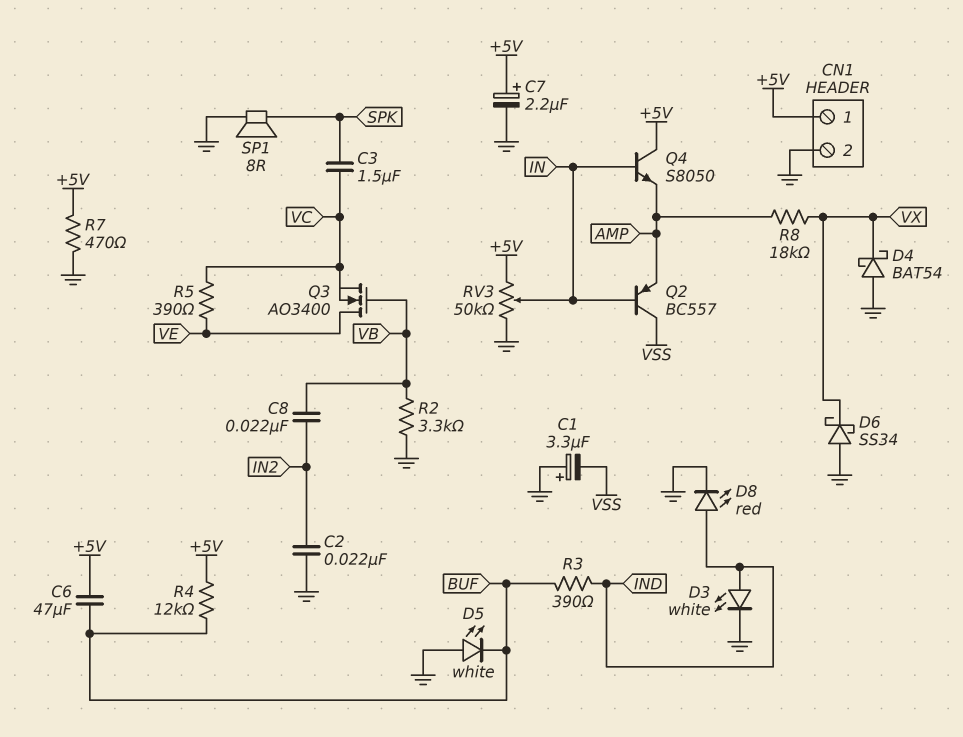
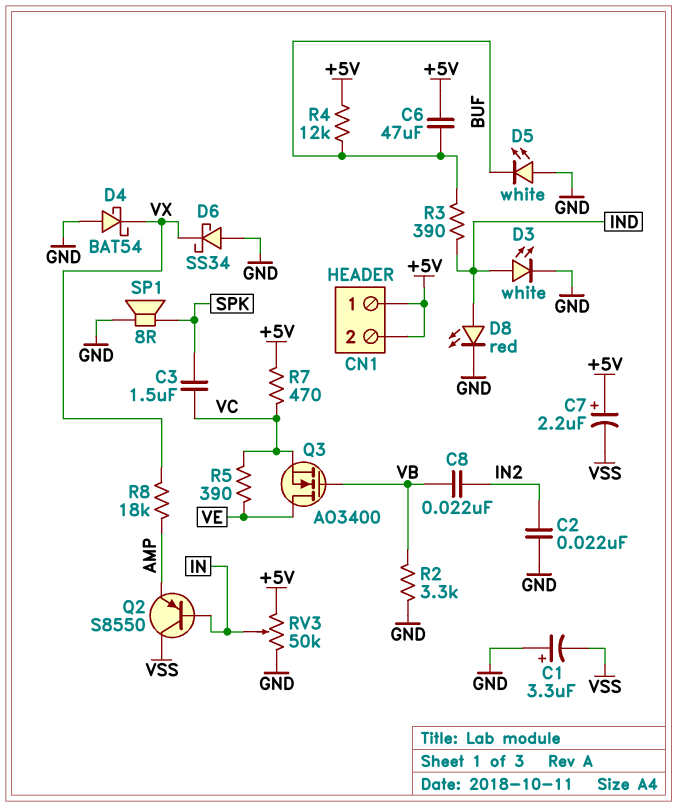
C7: 2.2uF (plus +5V, minus GND) -> 2.2uF (plus +5V, minus VSS)
CN1 pin 2: GND -> +5V
Q2: PNP BC557 (B IN, C VSS, E AMP) -> PNP S8550 (B IN, C VSS, E AMP)
Q4: NPN S8050 (B IN, C +5V, E AMP) -> none
R7: 470 (+5V, GND) -> 470 (+5V, VC)

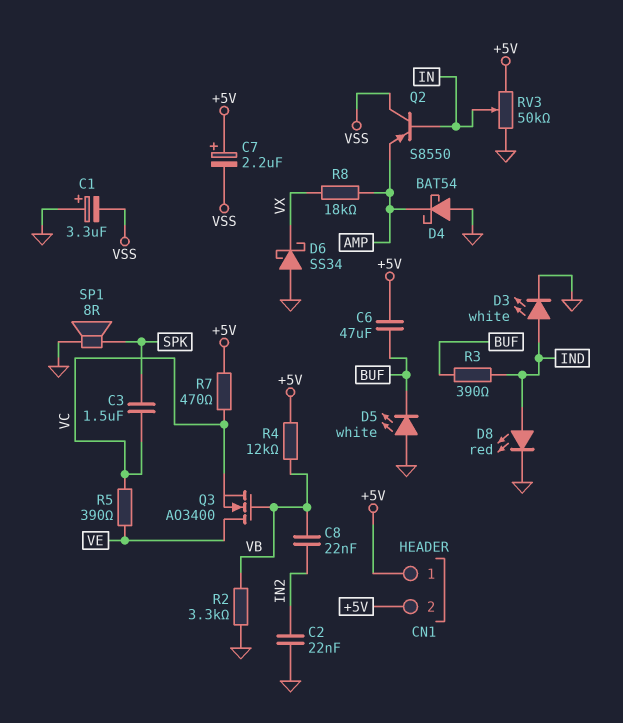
D4: schottky BAT54 (A GND, K VX) -> schottky BAT54 (A GND, K AMP)
R4: 12k (+5V, BUF) -> 12k (+5V, VB)

